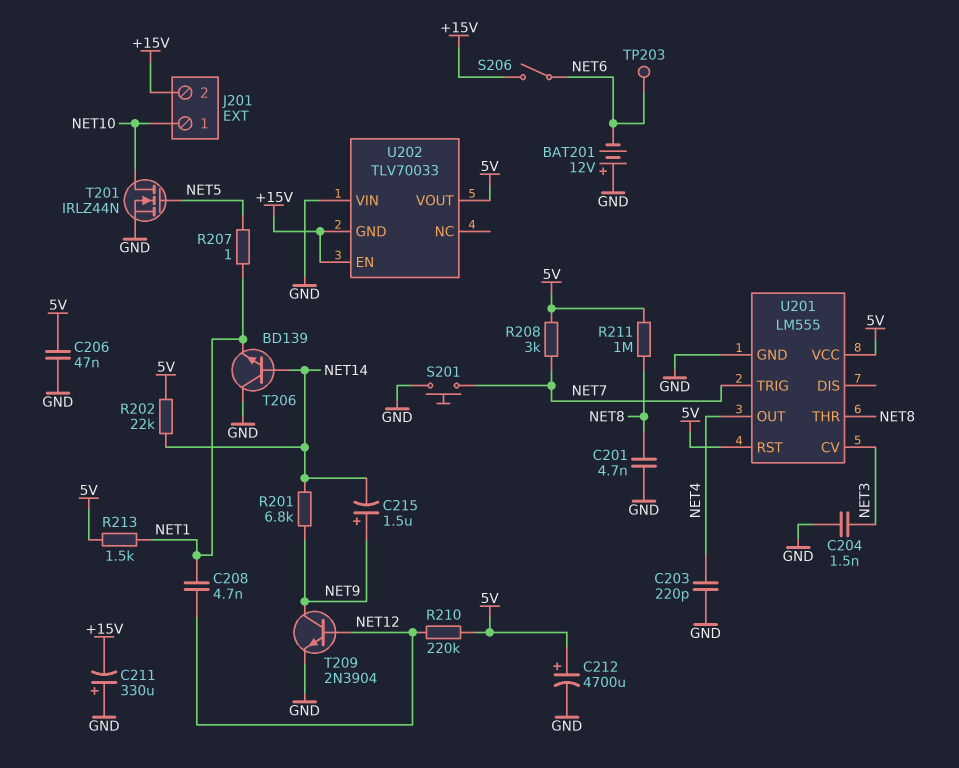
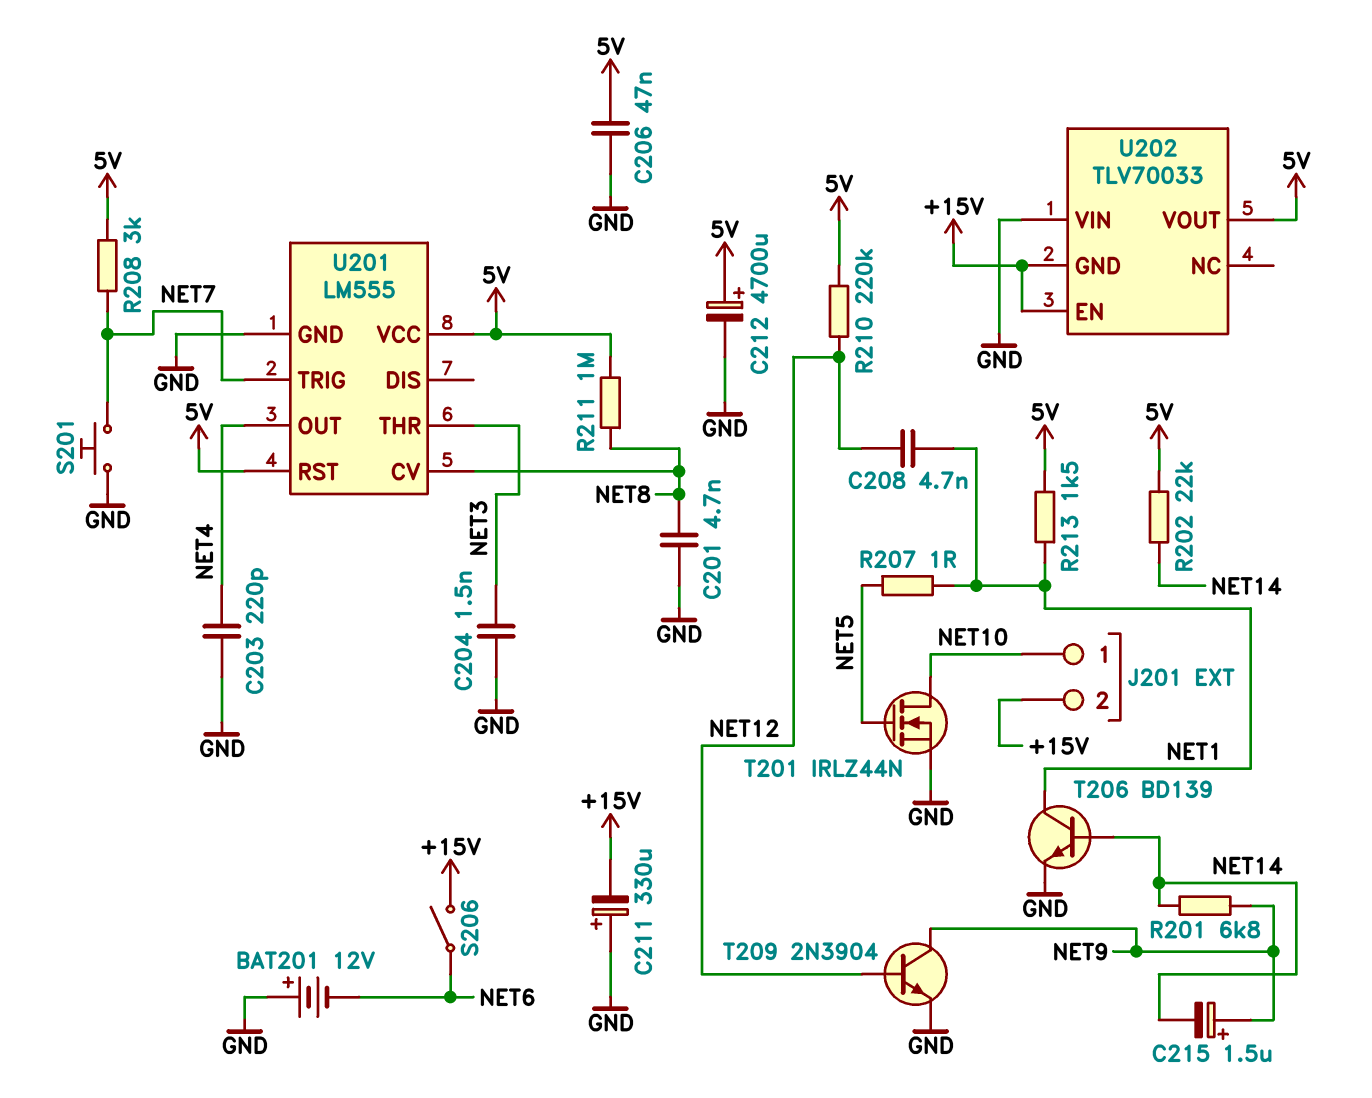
T206: NPN BD139 (B NET14, C GND, E NET1) -> NPN BD139 (B NET14, C NET1, E GND)
TP203: test point (NET6) -> none
U201 pin CV: NET3 -> NET8
U201 pin THR: NET8 -> NET3

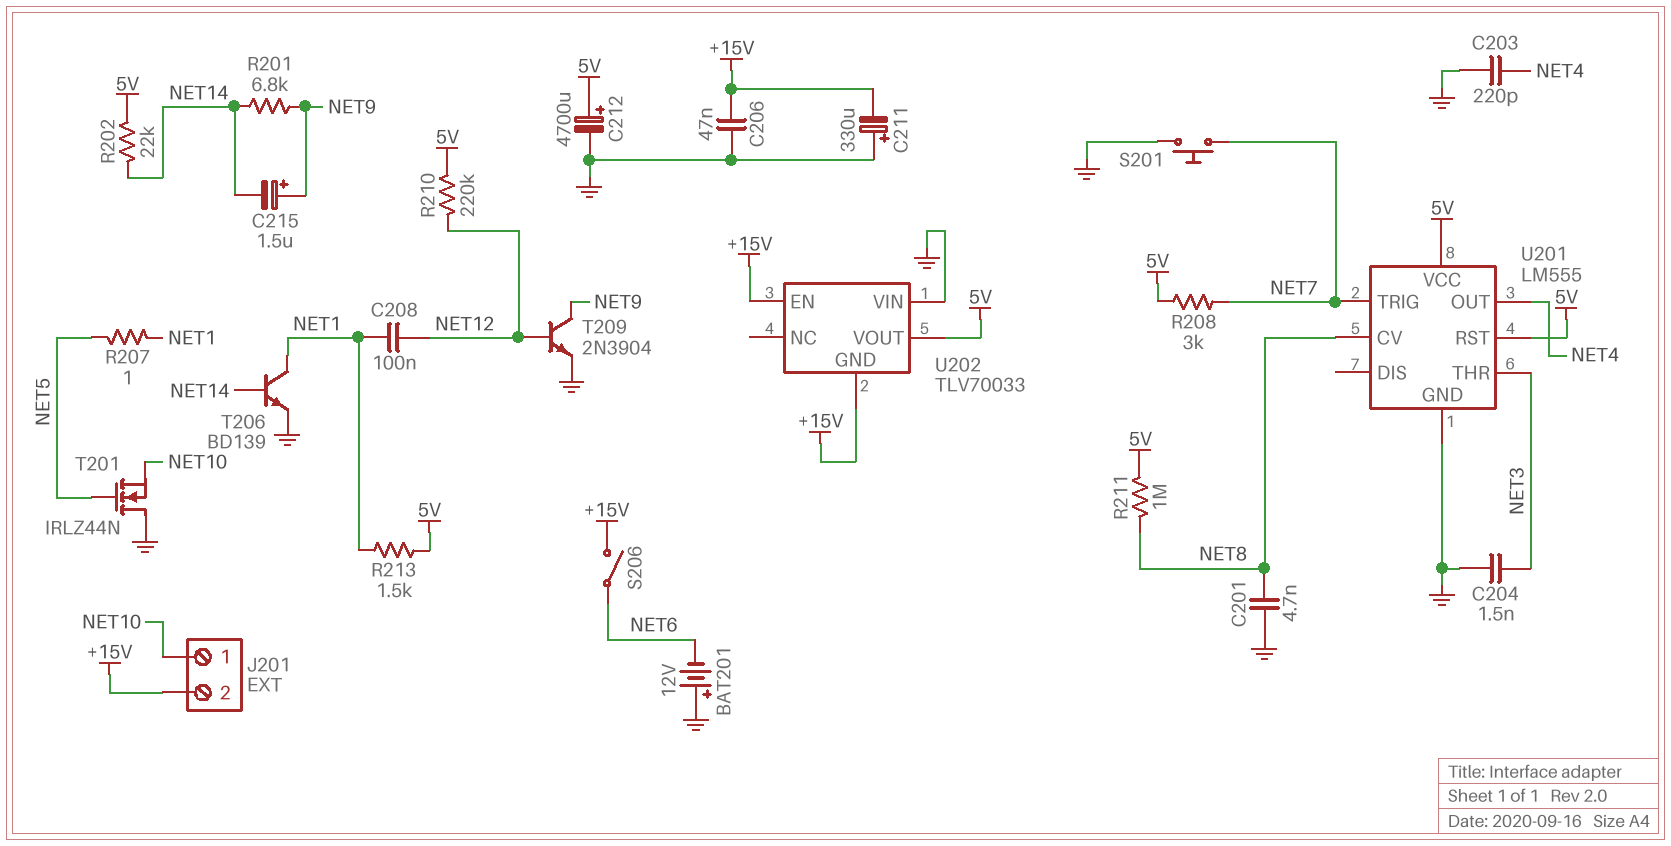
C206: 47nF (5V, GND) -> 47nF (+15V, GND)
C208: 4.7nF (NET1, NET12) -> 100nF (NET1, NET12)
T201: NMOS IRLZ44N (G NET5, D NET10, S GND) -> NMOS IRLZ44N (G NET5, D GND, S NET10)

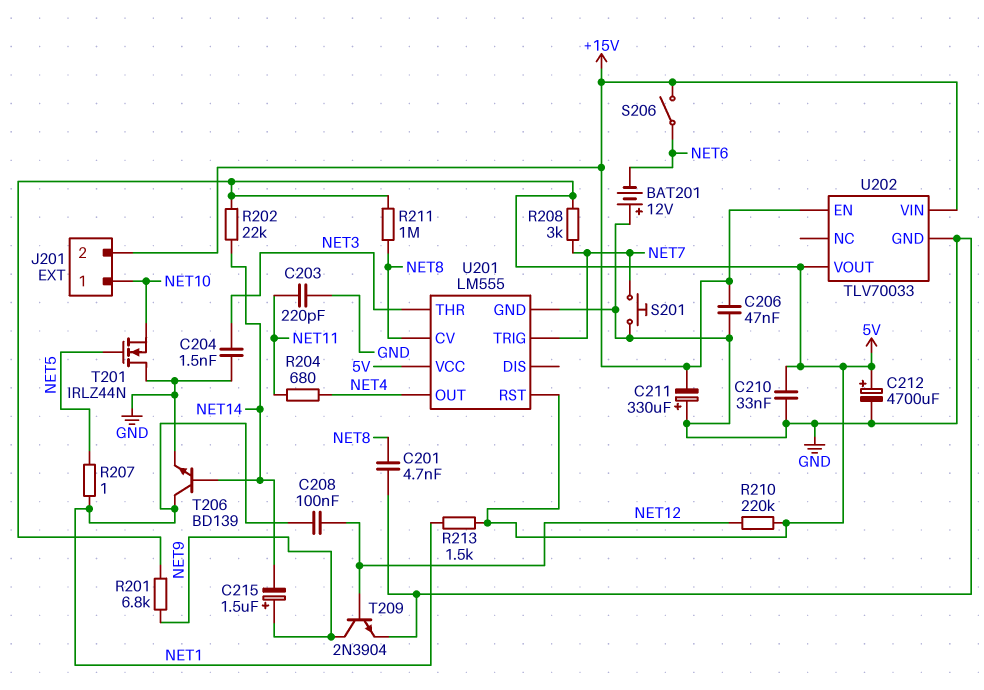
C203: 220pF (GND, NET4) -> 220pF (GND, NET11)
C210: none -> 33nF (5V, GND)
R201: 6.8k (NET9, NET14) -> 6.8k (5V, NET9)
R204: none -> 680 (NET4, NET11)
U202 pin GND: +15V -> GND
U202 pin VIN: GND -> +15V

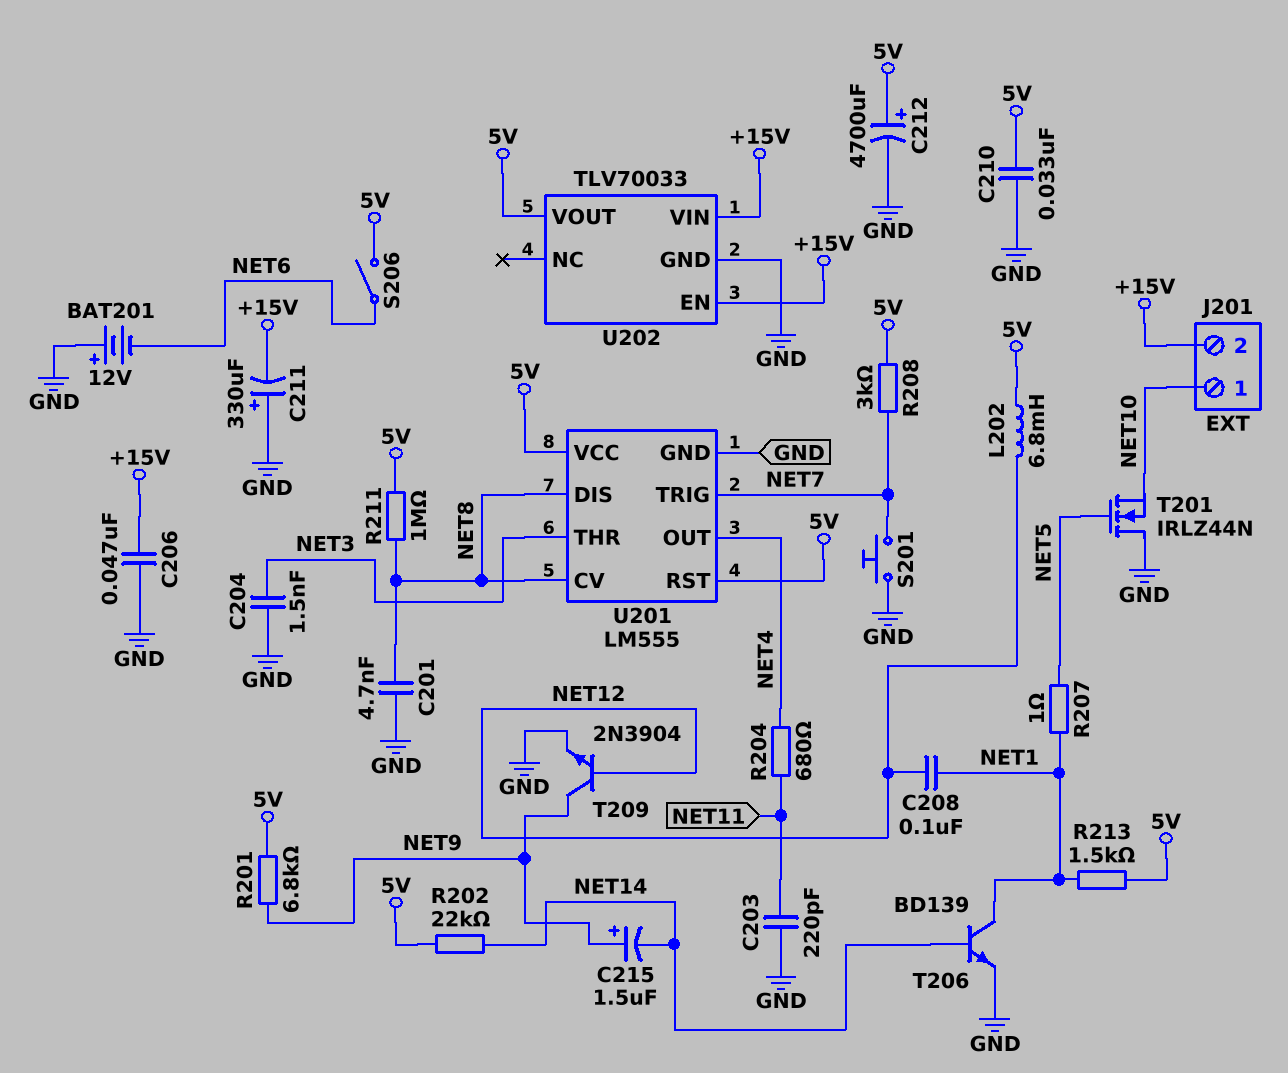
L202: none -> 6.8mH (5V, NET12)
R210: 220k (5V, NET12) -> none
S206: switch (+15V, NET6) -> switch (5V, NET6)
U201 pin DIS: none -> NET8

